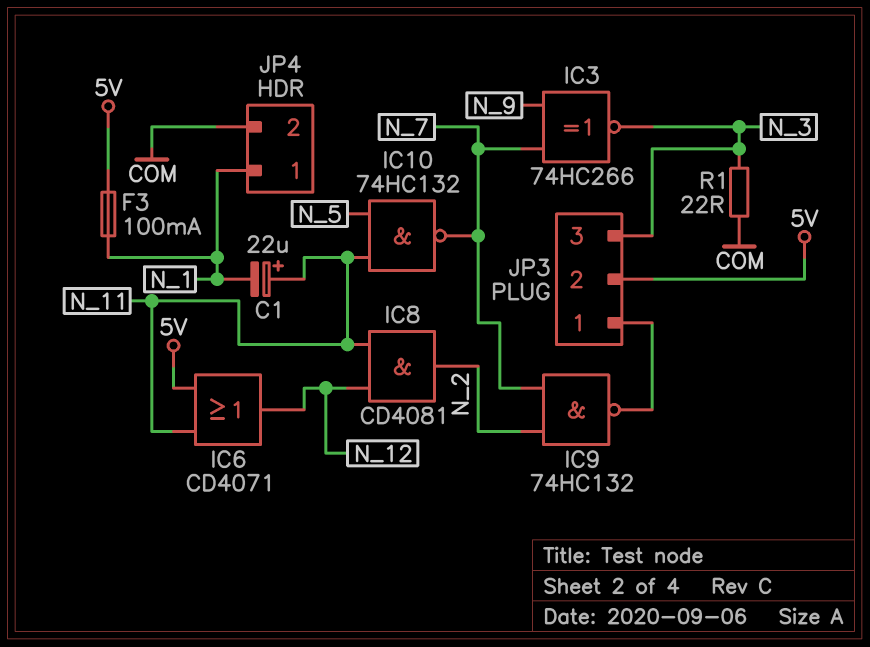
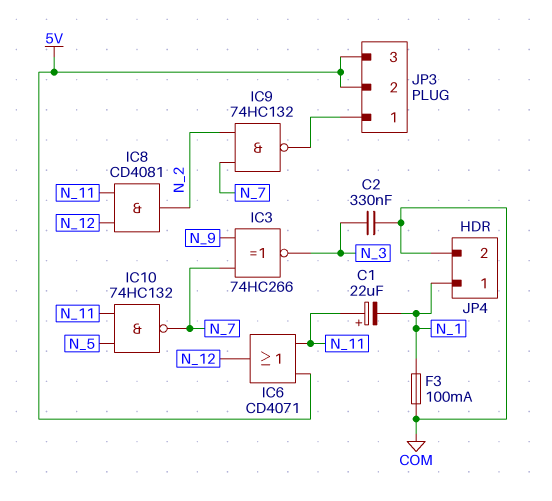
C2: none -> 330nF (COM, N_3)
F3: 100mA (5V, N_1) -> 100mA (COM, N_1)
JP3 pin 3: N_3 -> 5V
R1: 22 (COM, N_3) -> none

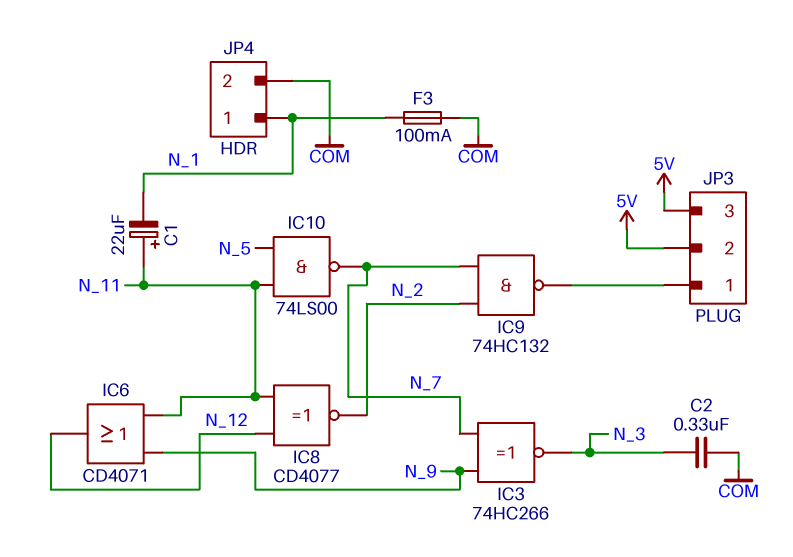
IC6: OR CD4071 (in 5V, in N_11, out N_12) -> OR CD4071 (in N_9, in N_11, out N_12)
IC8: AND CD4081 (in N_11, in N_12, out N_2) -> XNOR CD4077 (in N_11, in N_12, out N_2)
IC10: NAND 74HC132 (in N_5, in N_11, out N_7) -> NAND 74LS00 (in N_5, in N_11, out N_7)

